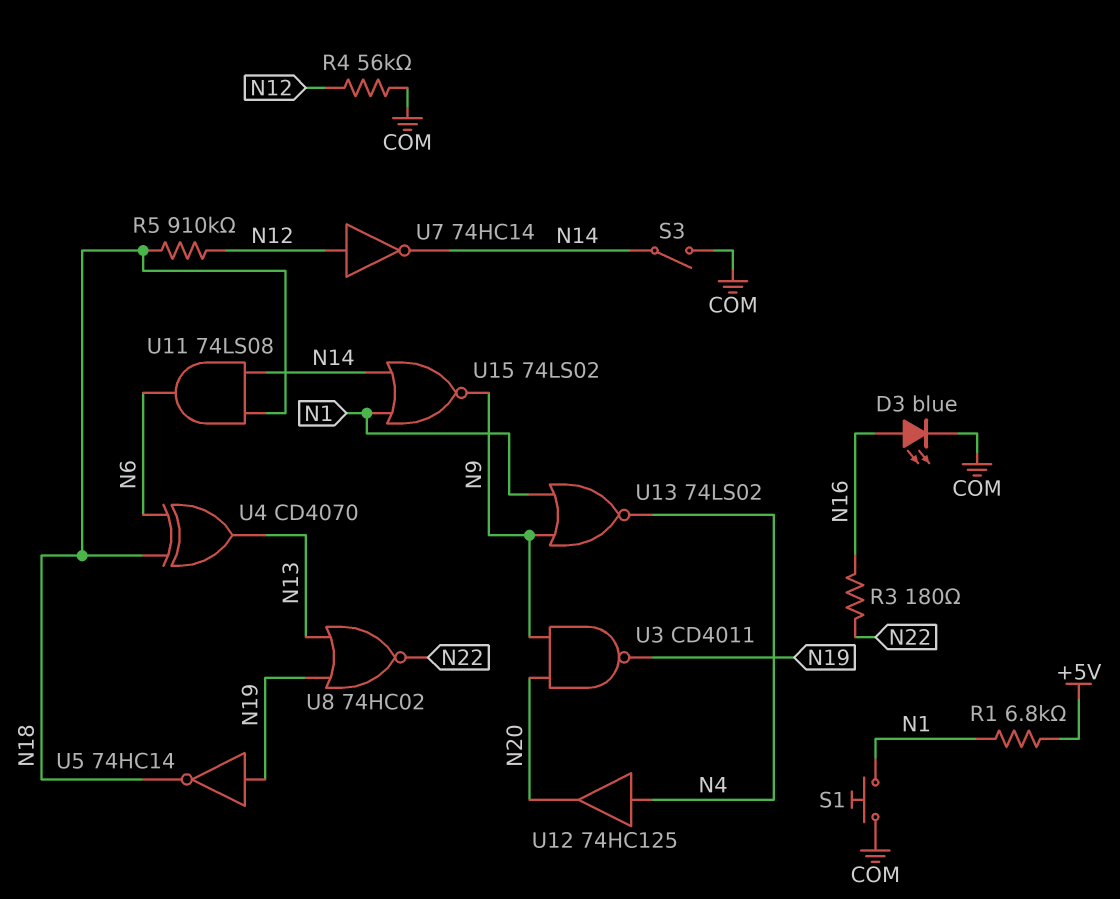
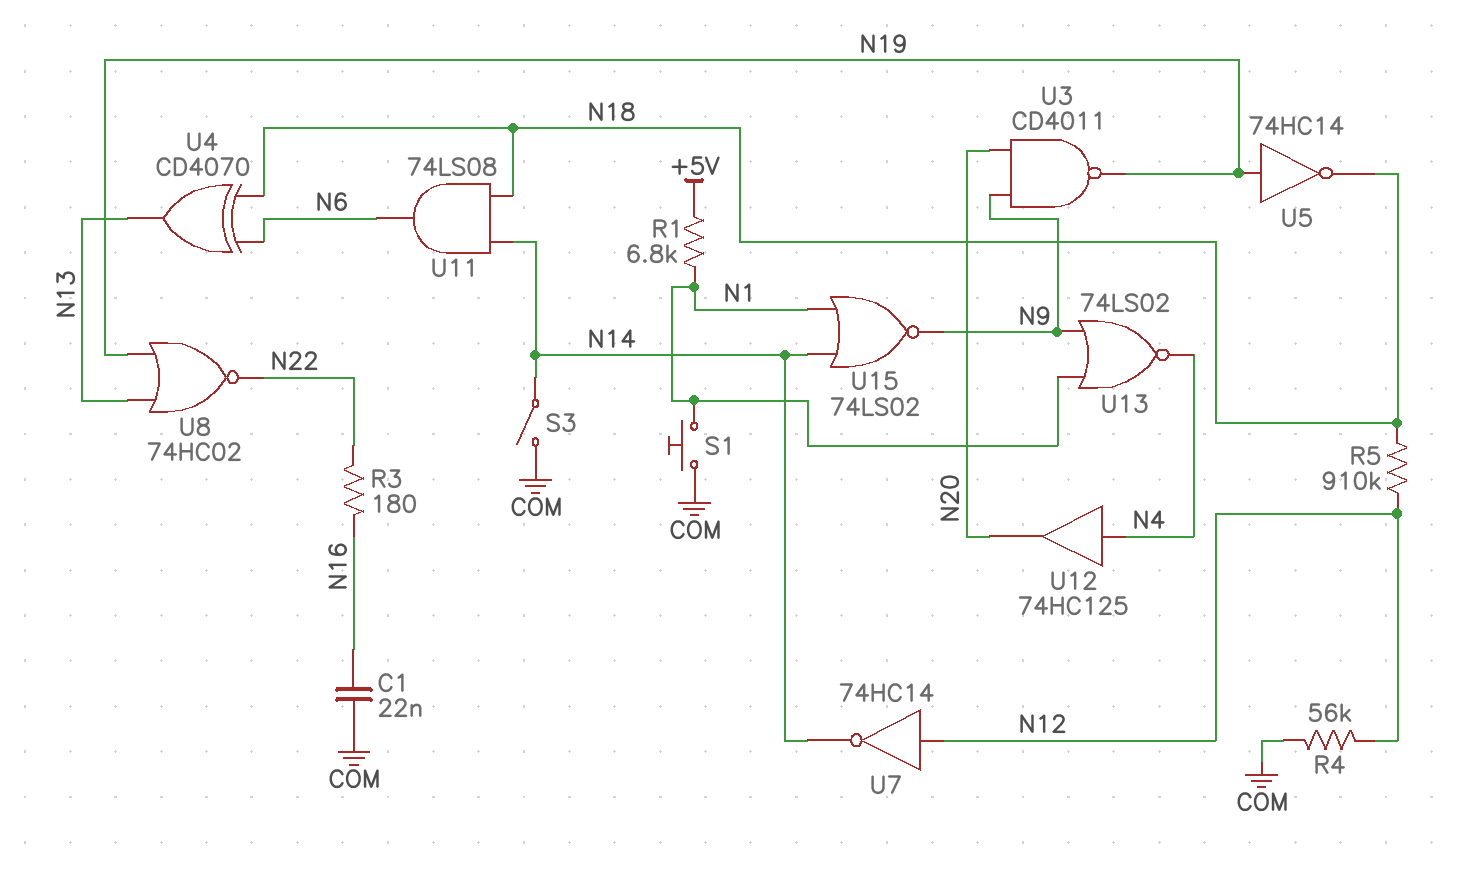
C1: none -> 22nF (COM, N16)
D3: LED blue (A N16, K COM) -> none

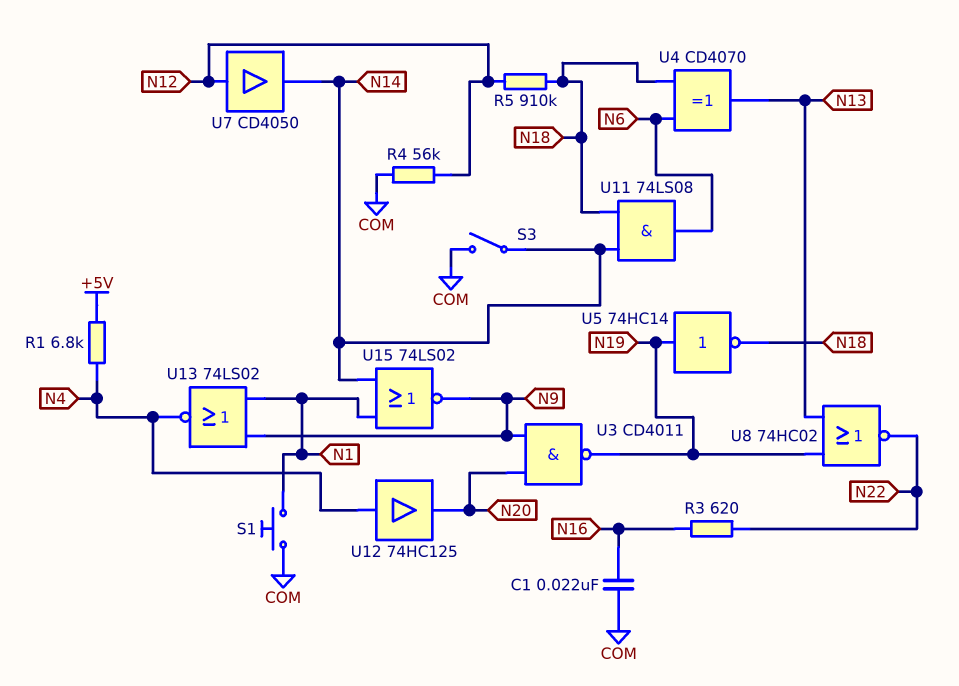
R1: 6.8k (+5V, N1) -> 6.8k (+5V, N4)
R3: 180 (N16, N22) -> 620 (N16, N22)
U7: NOT 74HC14 (in N12, out N14) -> buffer CD4050 (in N12, out N14)

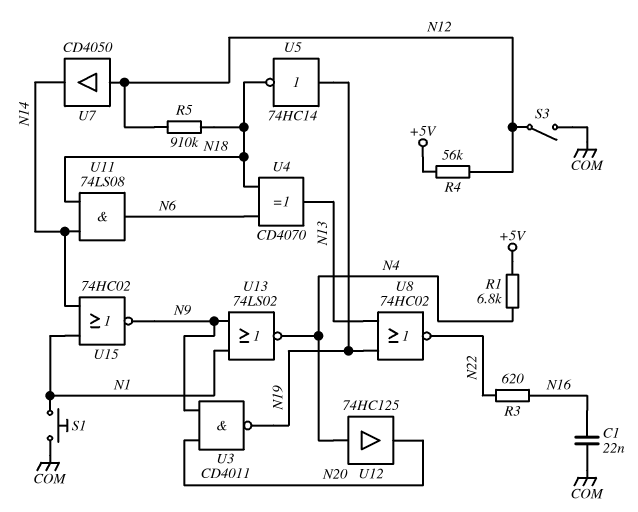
R4: 56k (COM, N12) -> 56k (+5V, N12)
S3: switch (COM, N14) -> switch (COM, N12)
U15: NOR 74LS02 (in N1, in N14, out N9) -> NOR 74HC02 (in N1, in N14, out N9)

